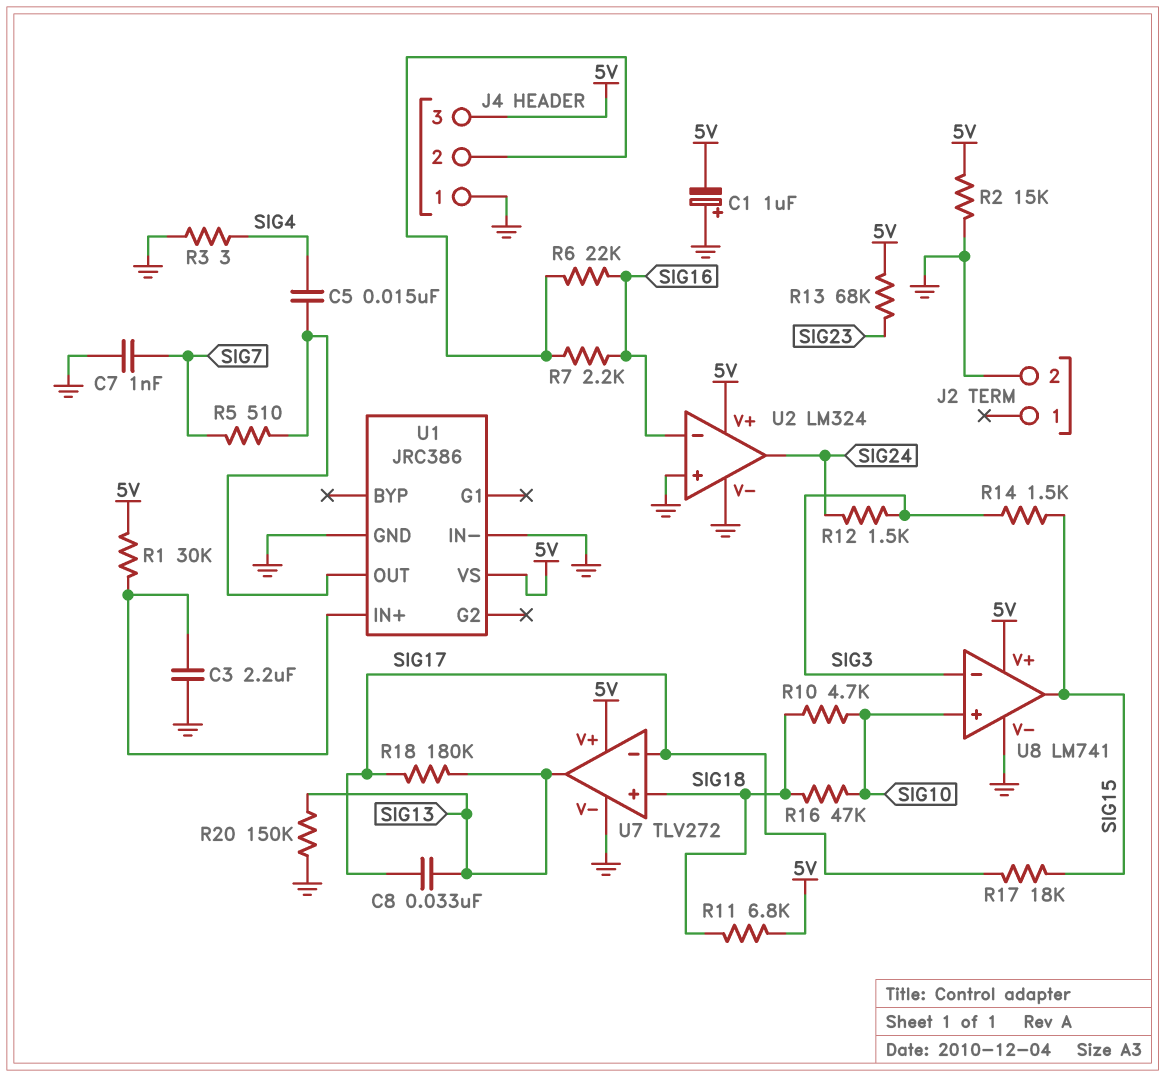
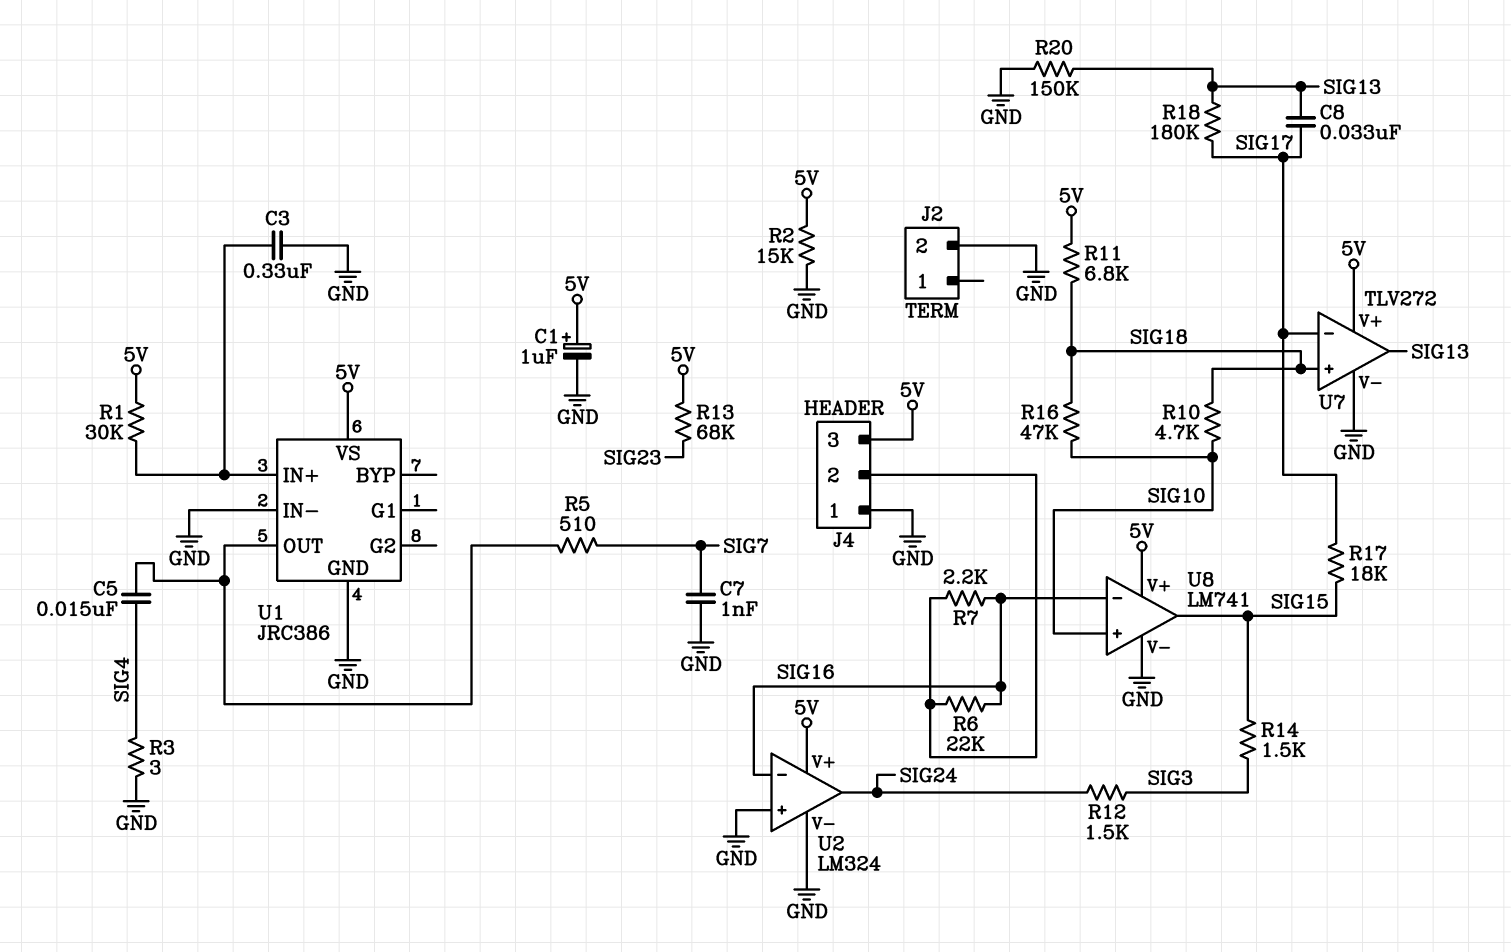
C1: 1uF (plus GND, minus 5V) -> 1uF (plus 5V, minus GND)
C3: 2.2uF (GND, U1/IN+) -> 330nF (GND, U1/IN+)
U8 pin in-: SIG3 -> SIG16

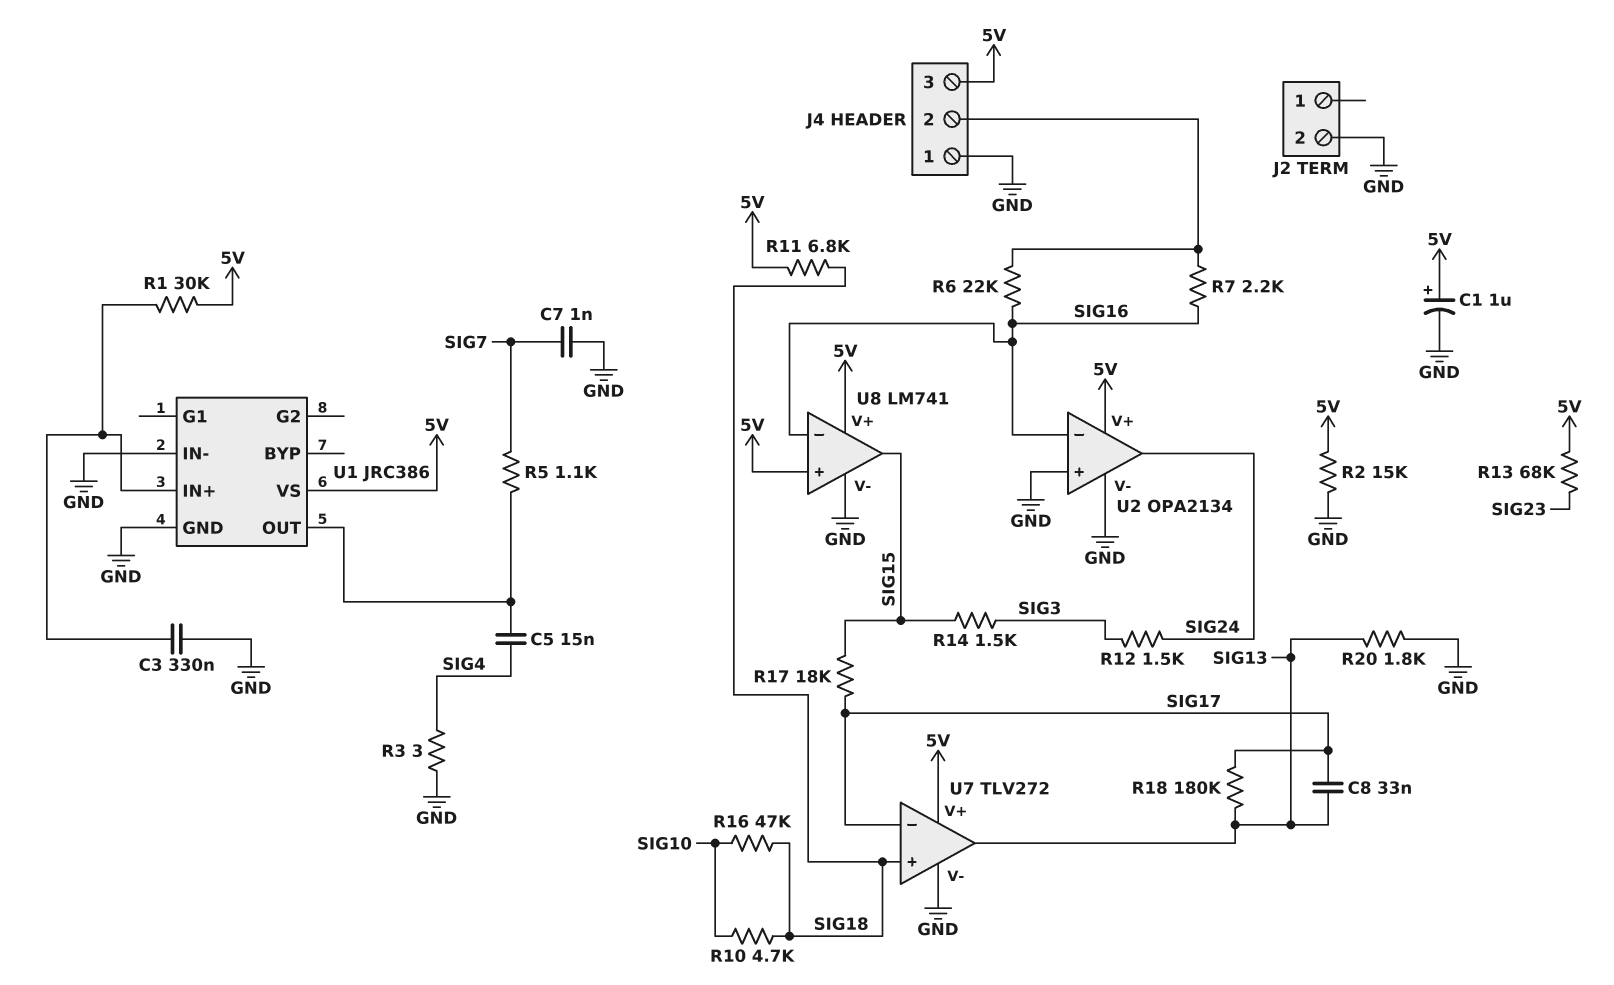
R5: 510 (SIG7, U1/OUT) -> 1.1k (SIG7, U1/OUT)
R20: 150k (GND, SIG13) -> 1.8k (GND, SIG13)
U2: LM324 -> OPA2134
U8 pin in+: SIG10 -> 5V

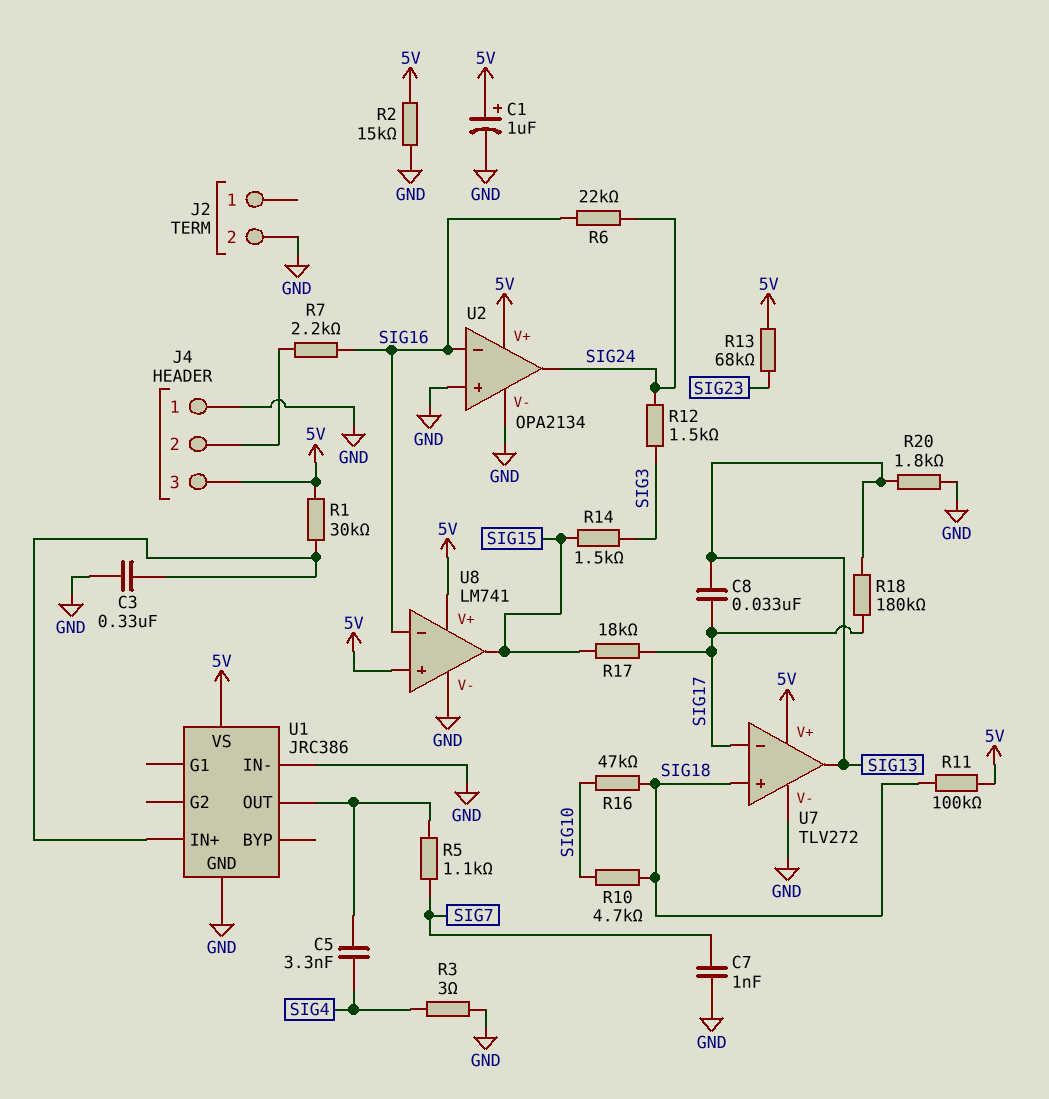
C5: 15nF (SIG4, U1/OUT) -> 3.3nF (SIG4, U1/OUT)
R6: 22k (J4/2, SIG16) -> 22k (SIG16, SIG24)
R11: 6.8k (5V, SIG18) -> 100k (5V, SIG18)

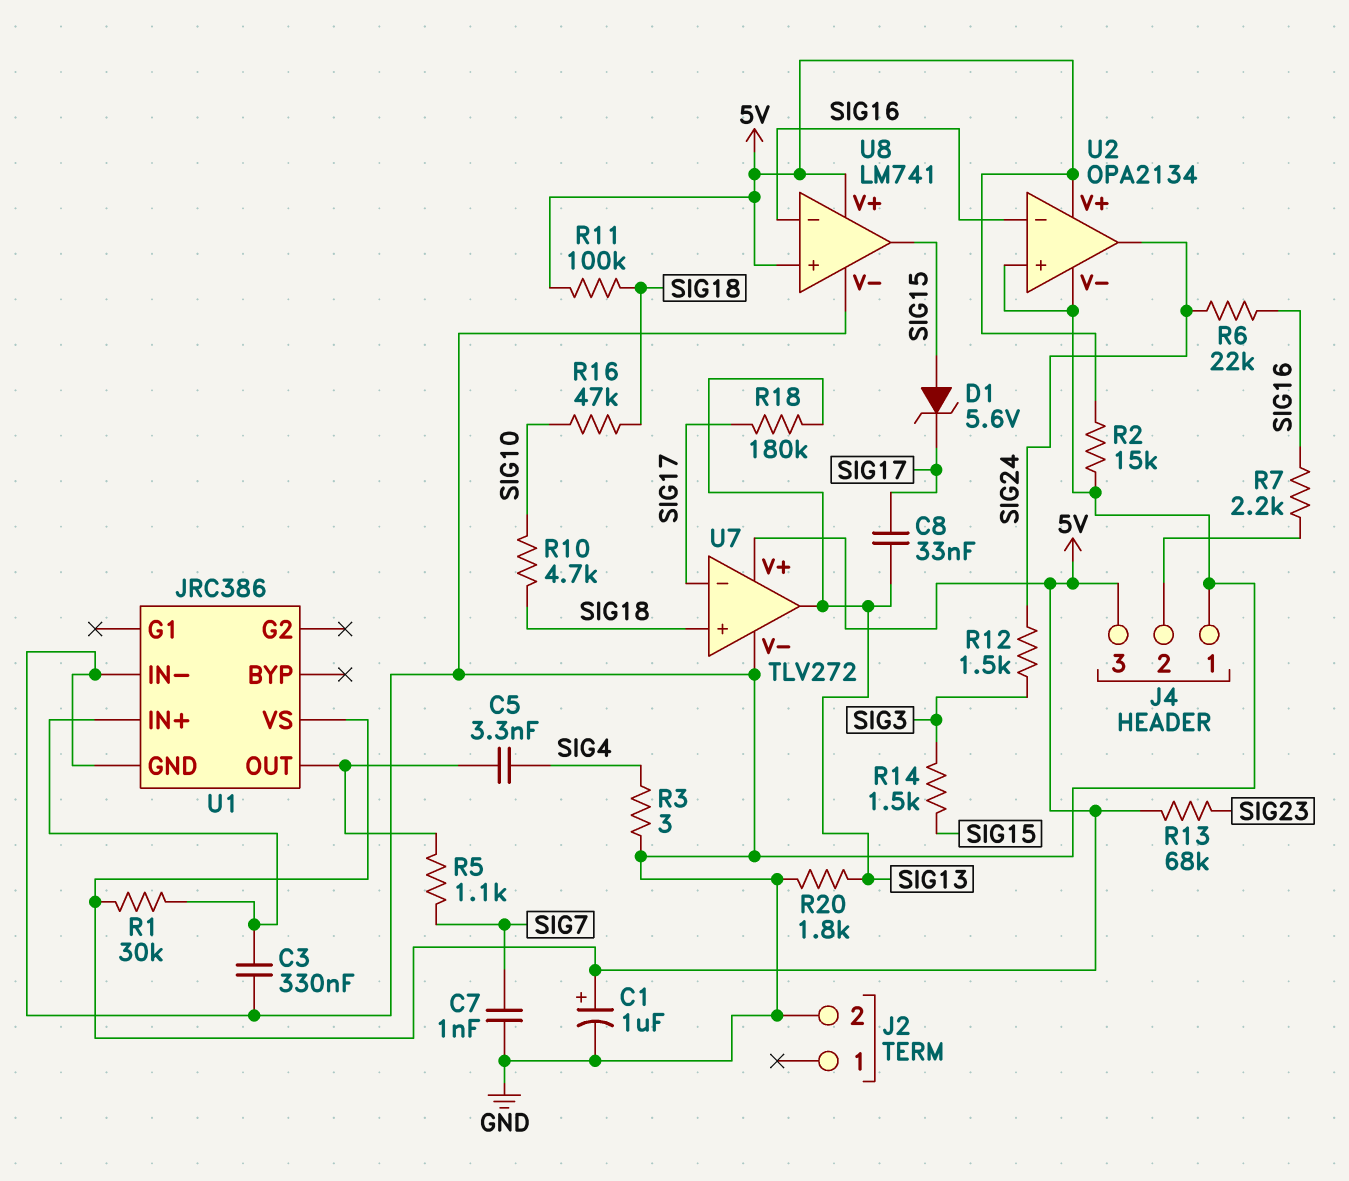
D1: none -> zener 5.6V (A SIG15, K SIG17)
R17: 18k (SIG15, SIG17) -> none

